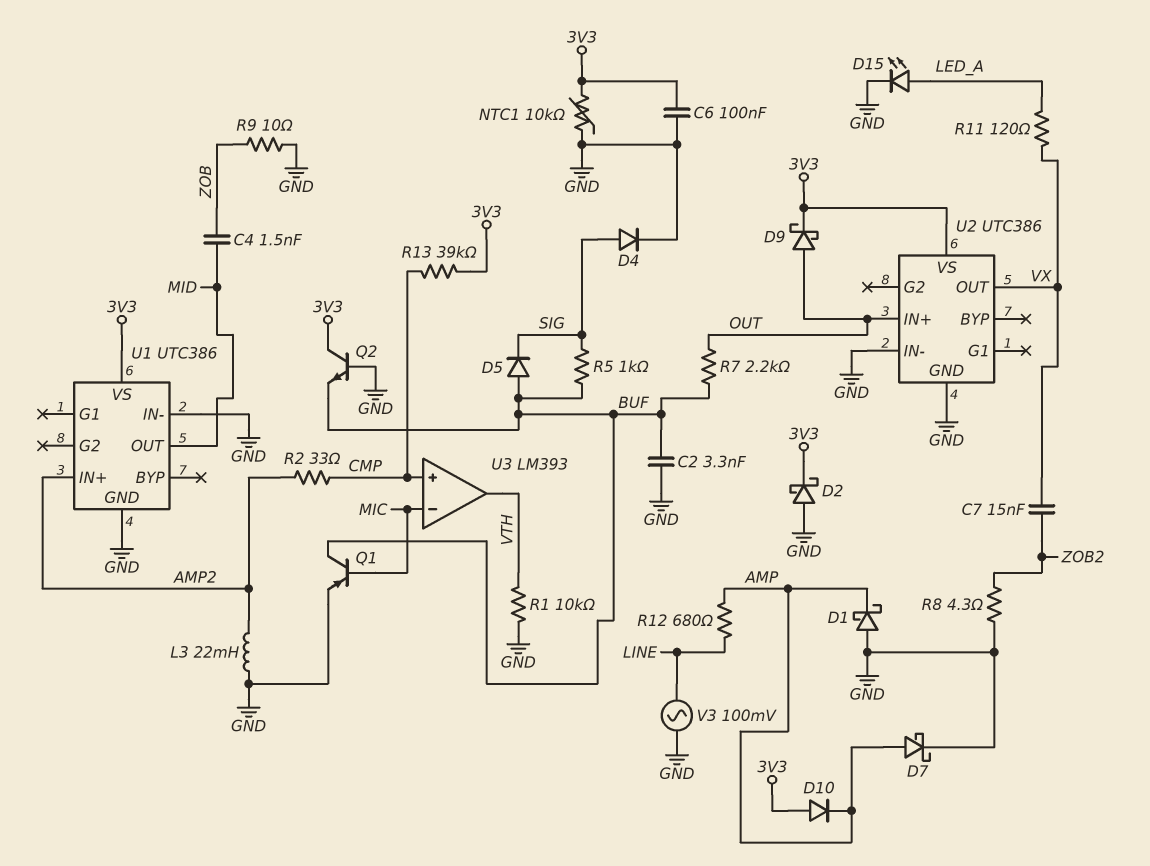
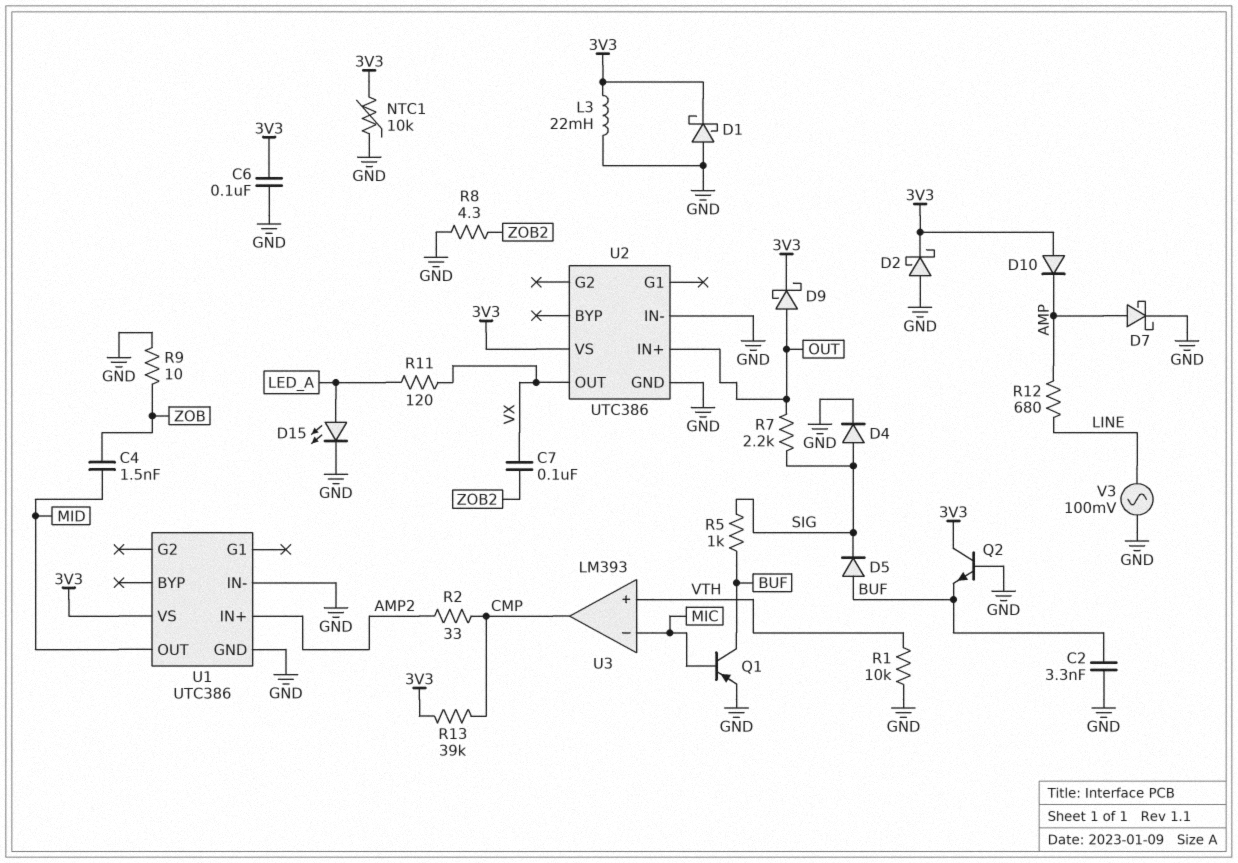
C7: 15nF (VX, ZOB2) -> 100nF (VX, ZOB2)
D1: schottky (A GND, K AMP) -> schottky (A GND, K 3V3)
L3: 22mH (AMP2, GND) -> 22mH (3V3, GND)
R7: 2.2k (BUF, OUT) -> 2.2k (OUT, SIG)
U3 pin in+: CMP -> VTH
U3 pin out: VTH -> CMP

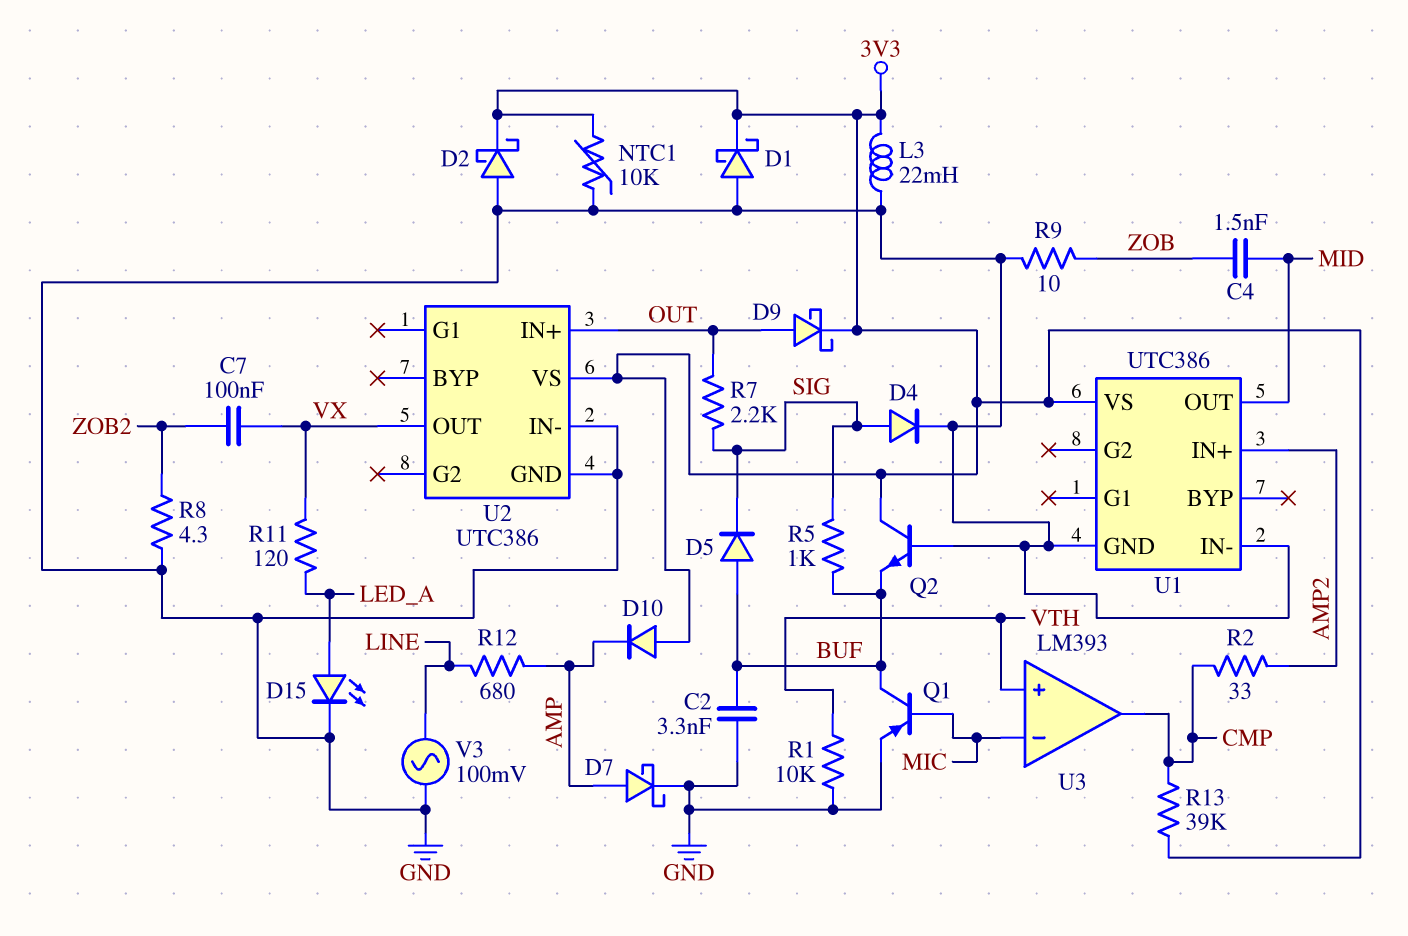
C6: 100nF (3V3, GND) -> none

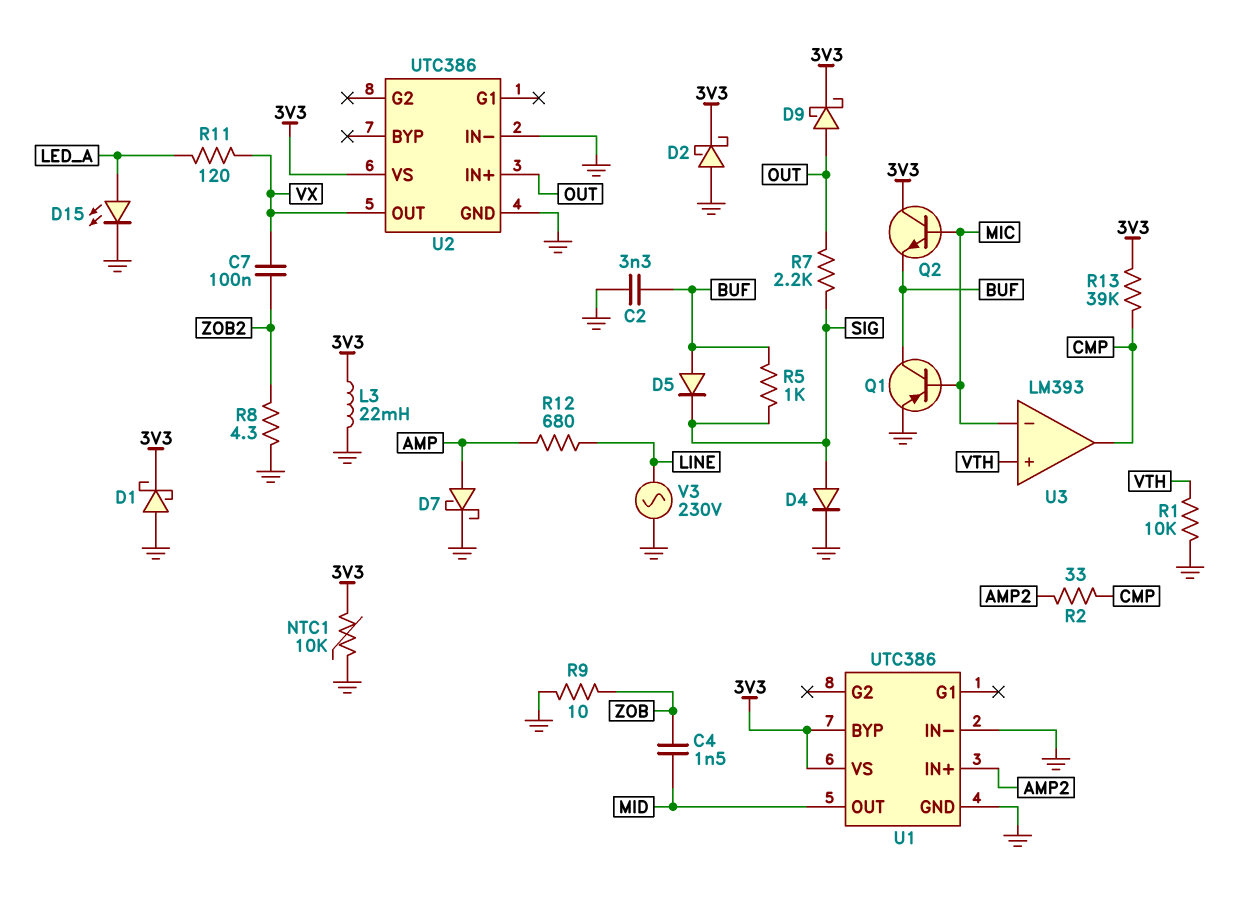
D10: diode (A 3V3, K AMP) -> none
Q2: NPN (B GND, C 3V3, E BUF) -> NPN (B MIC, C 3V3, E BUF)
U1 pin BYP: none -> 3V3
V3: AC 100mV (GND, LINE) -> AC 230V (GND, LINE)

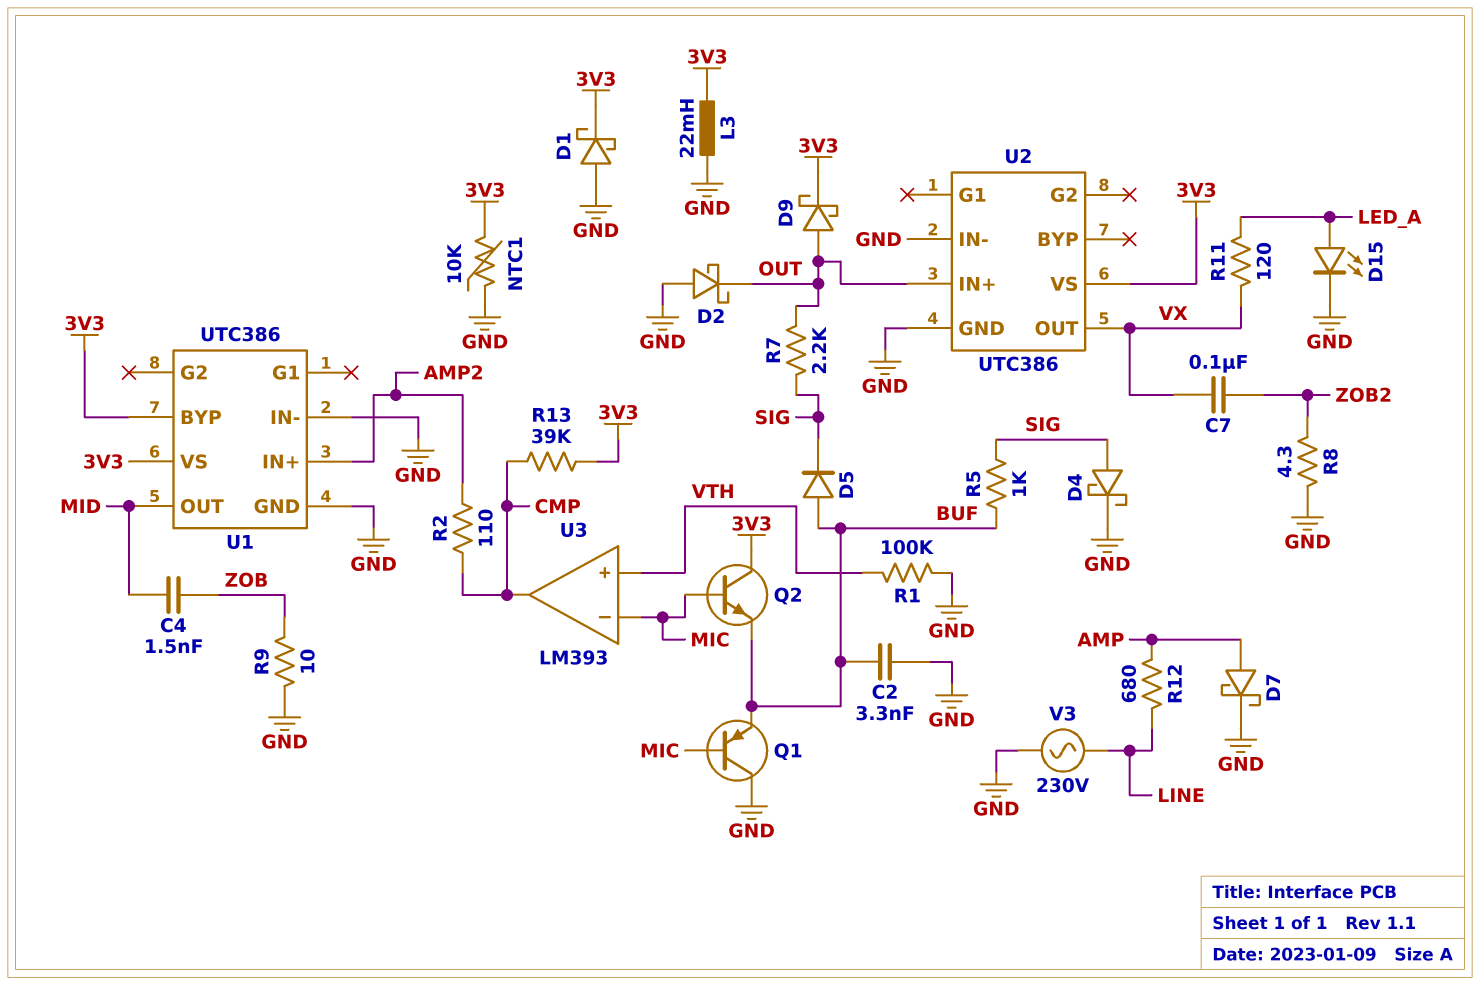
D2: schottky (A GND, K 3V3) -> schottky (A GND, K OUT)
D4: diode (A SIG, K GND) -> schottky (A SIG, K GND)
Q1: PNP (B MIC, C BUF, E GND) -> PNP (B MIC, C GND, E BUF)
R1: 10k (GND, VTH) -> 100k (GND, VTH)
R2: 33 (AMP2, CMP) -> 110 (AMP2, CMP)

